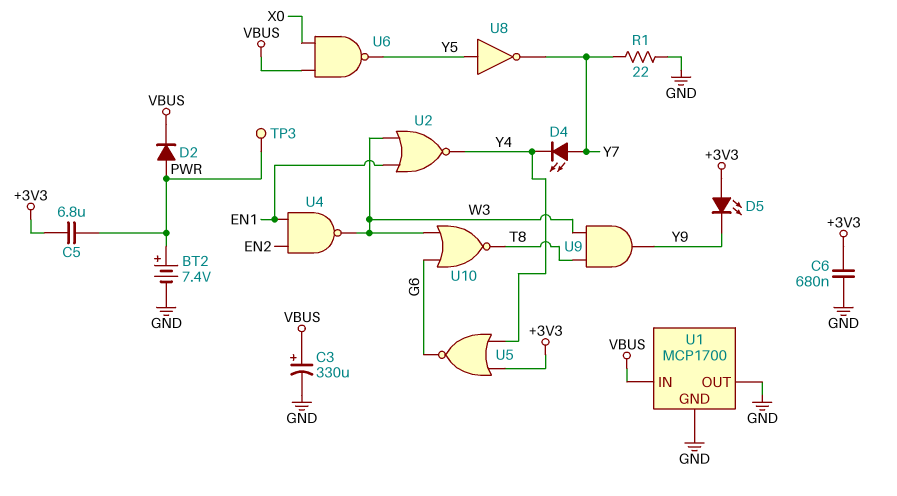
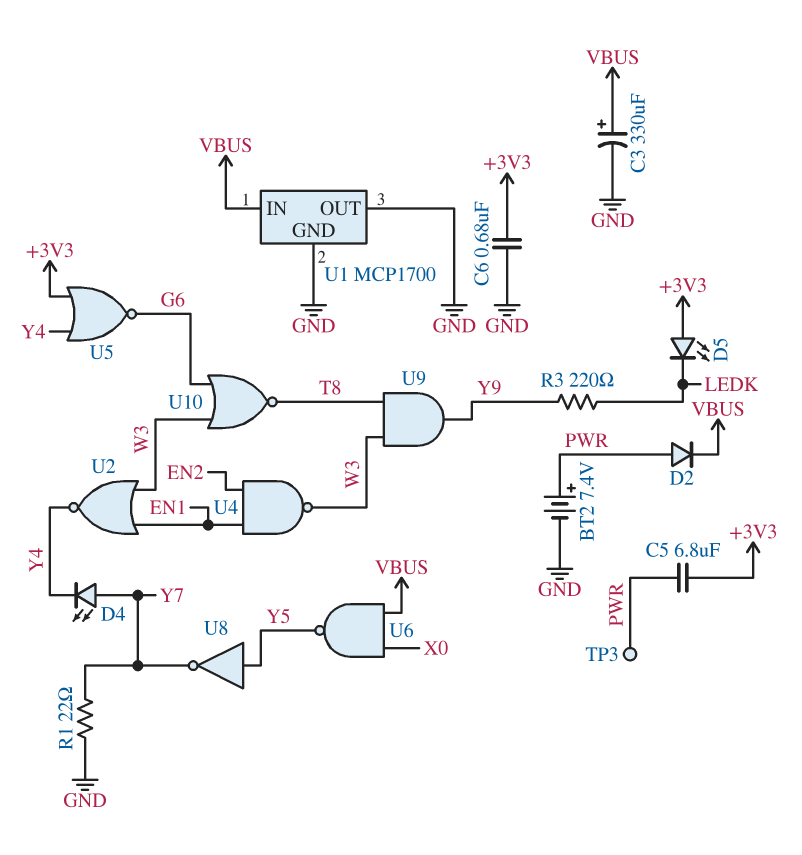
D5: LED (A +3V3, K Y9) -> LED (A +3V3, K LEDK)
R3: none -> 220 (LEDK, Y9)

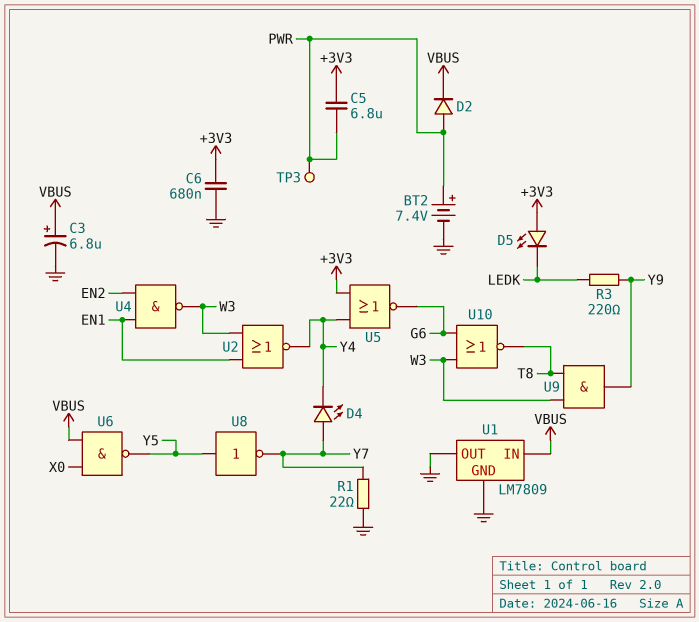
C3: 330uF (plus VBUS, minus GND) -> 6.8uF (plus VBUS, minus GND)
U1: MCP1700 -> LM7809

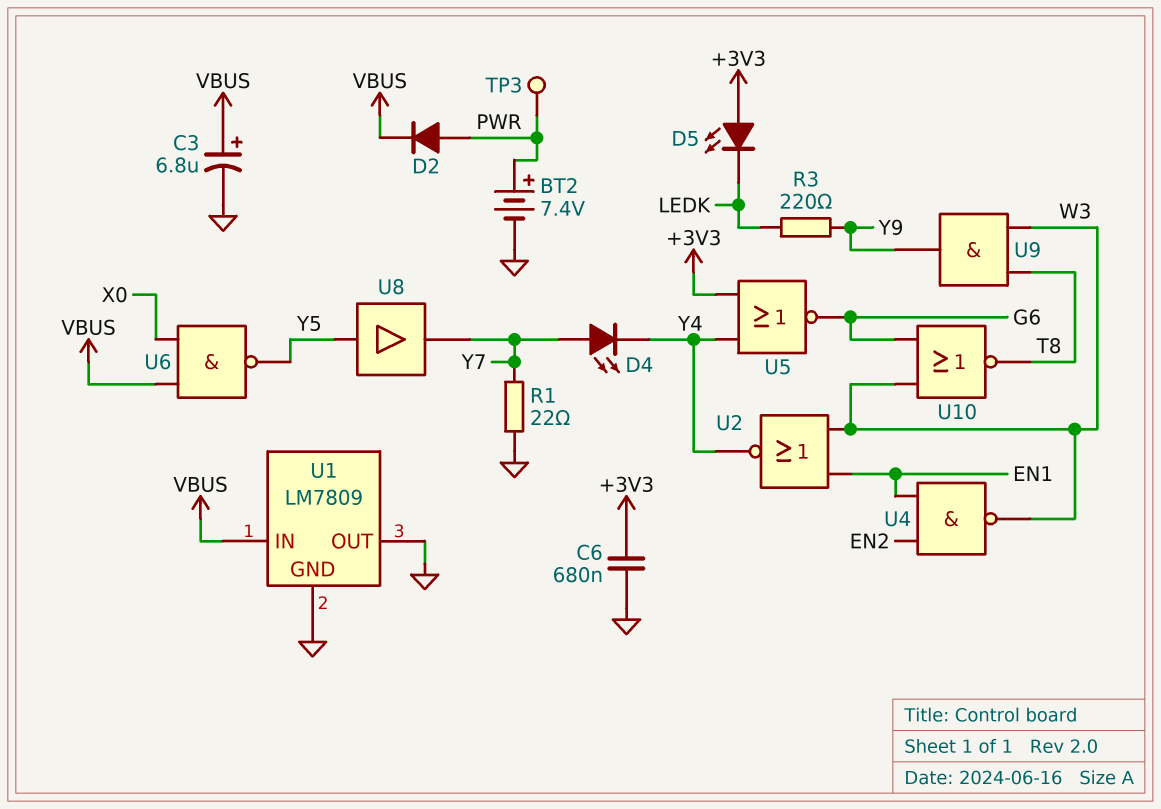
C5: 6.8uF (+3V3, PWR) -> none
U8: NOT (in Y5, out Y7) -> buffer (in Y5, out Y7)

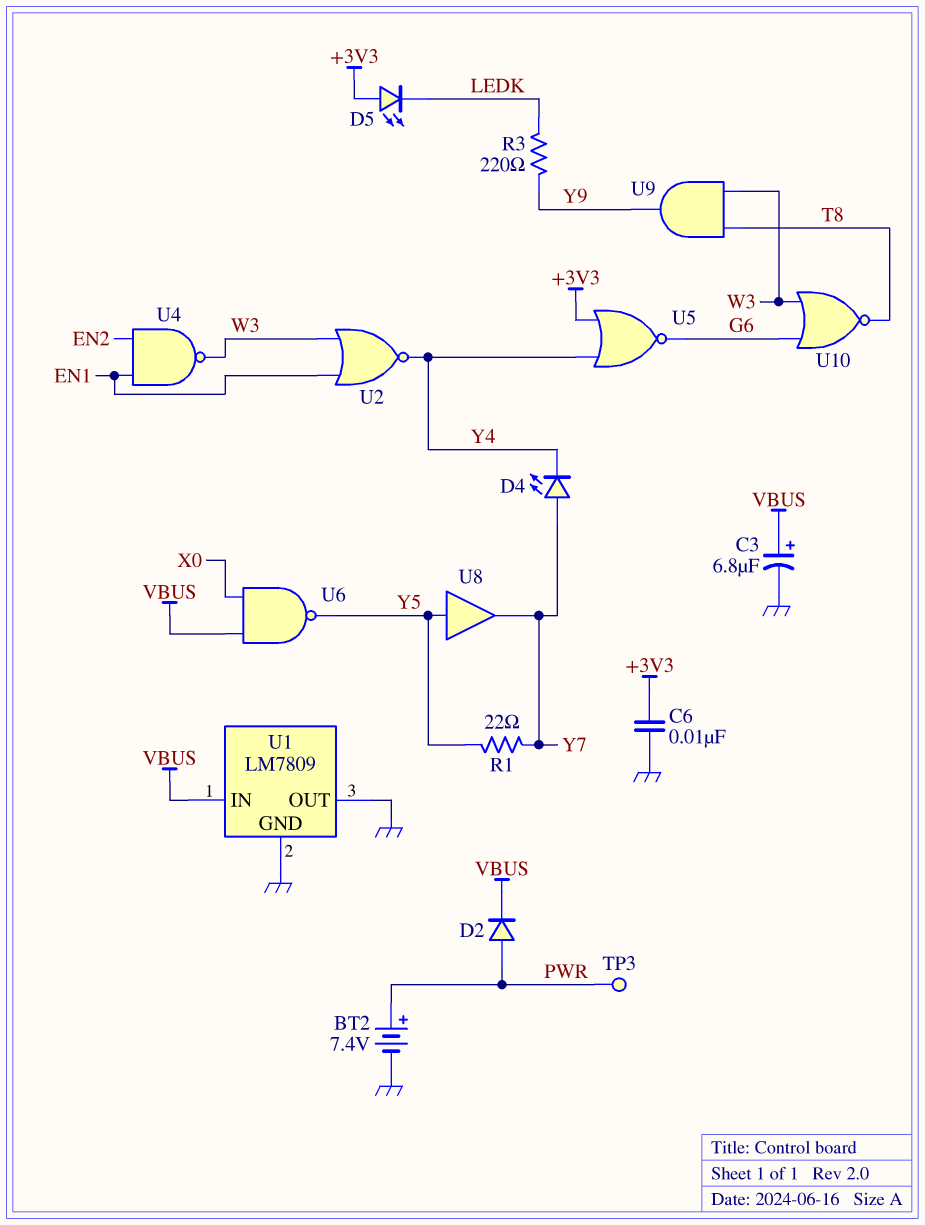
C6: 680nF (+3V3, GND) -> 10nF (+3V3, GND)
R1: 22 (GND, Y7) -> 22 (Y5, Y7)

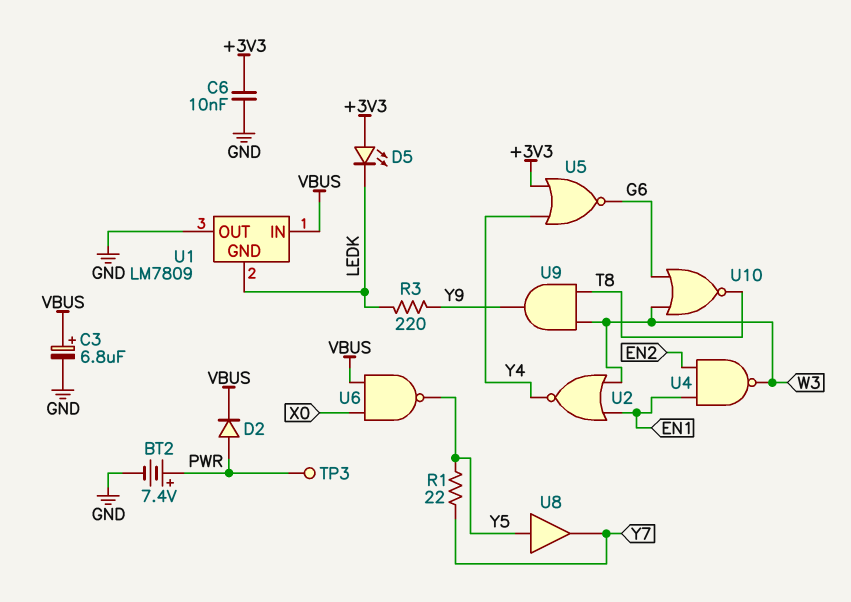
D4: LED (A Y7, K Y4) -> none
U1 pin GND: GND -> LEDK

